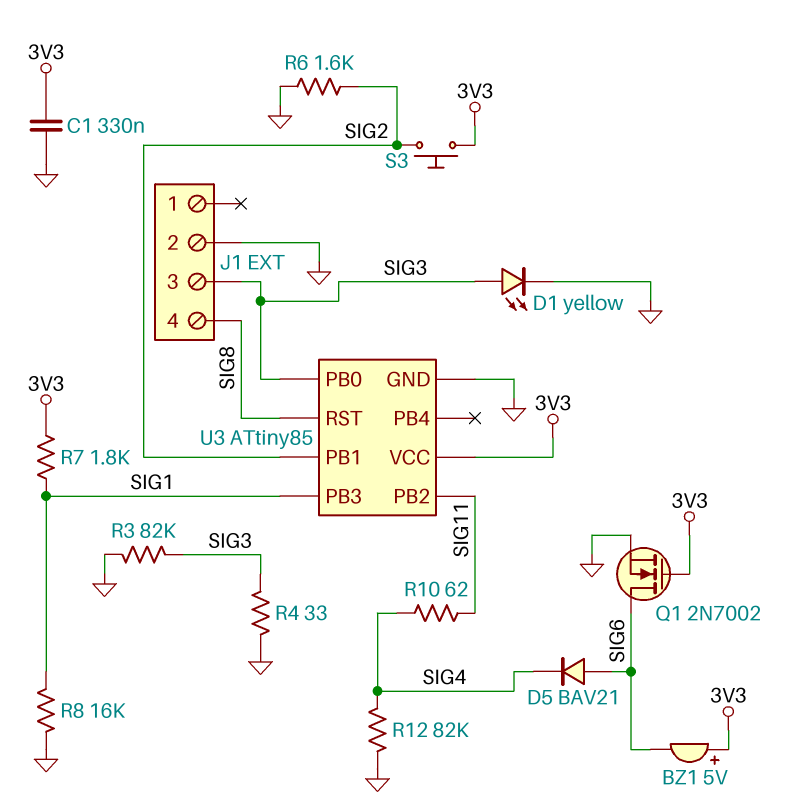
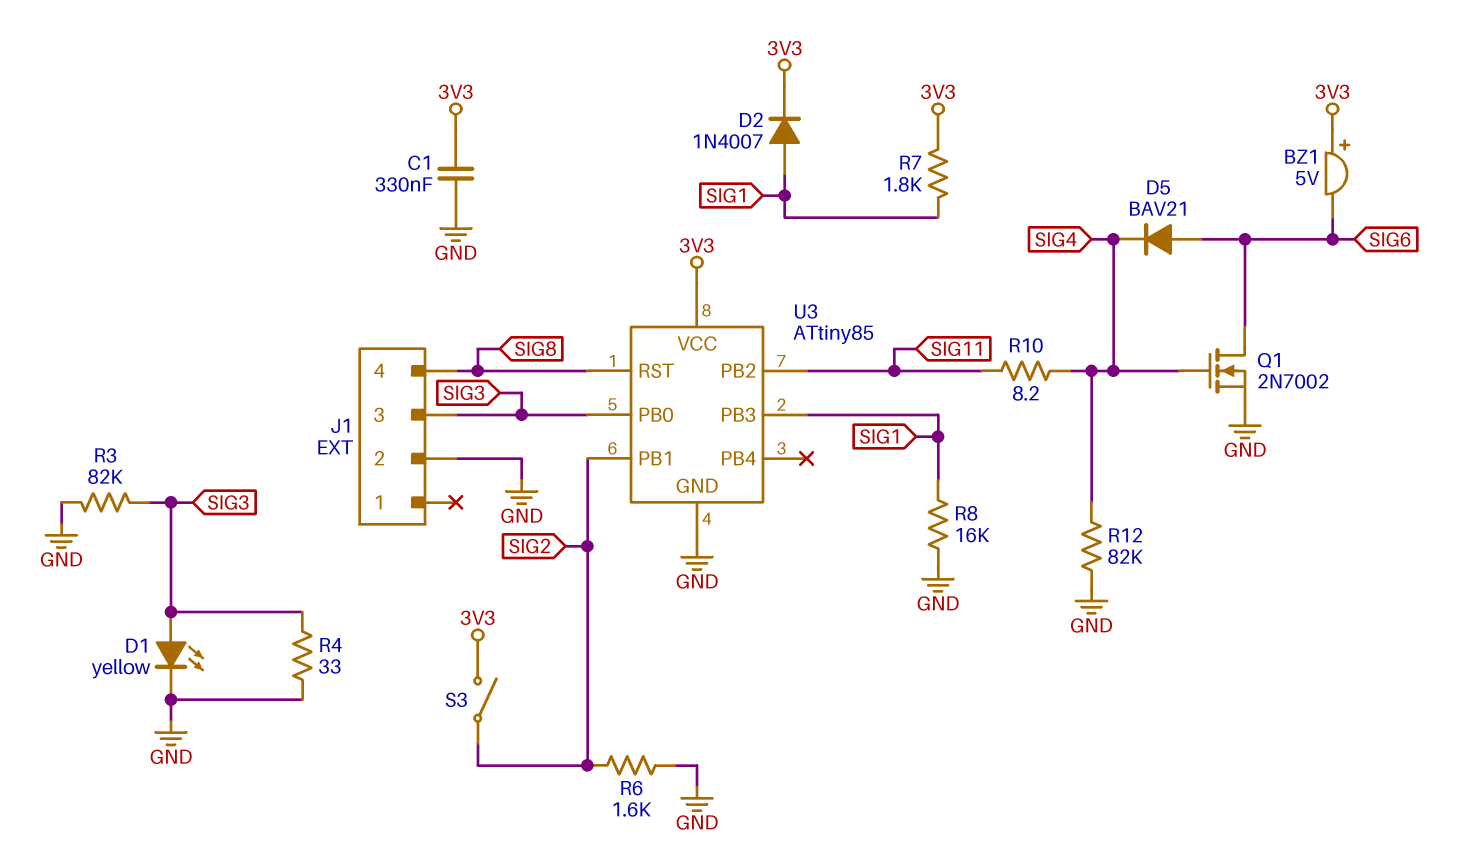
D2: none -> diode 1N4007 (A SIG1, K 3V3)
Q1: NMOS 2N7002 (G 3V3, D SIG6, S GND) -> NMOS 2N7002 (G SIG4, D SIG6, S GND)
R10: 62 (SIG4, SIG11) -> 8.2 (SIG4, SIG11)
S3: button (3V3, SIG2) -> switch (3V3, SIG2)

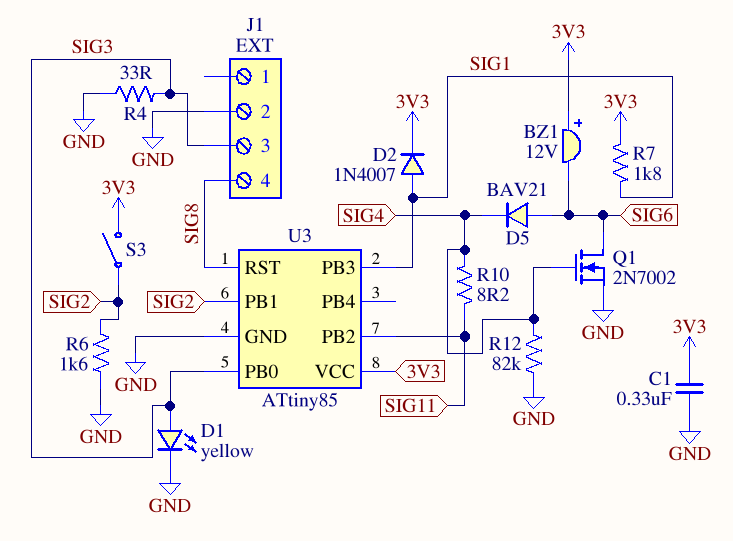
BZ1: buzzer 5V (plus 3V3, minus SIG6) -> buzzer 12V (plus 3V3, minus SIG6)
R3: 82k (GND, SIG3) -> none
R8: 16k (GND, SIG1) -> none

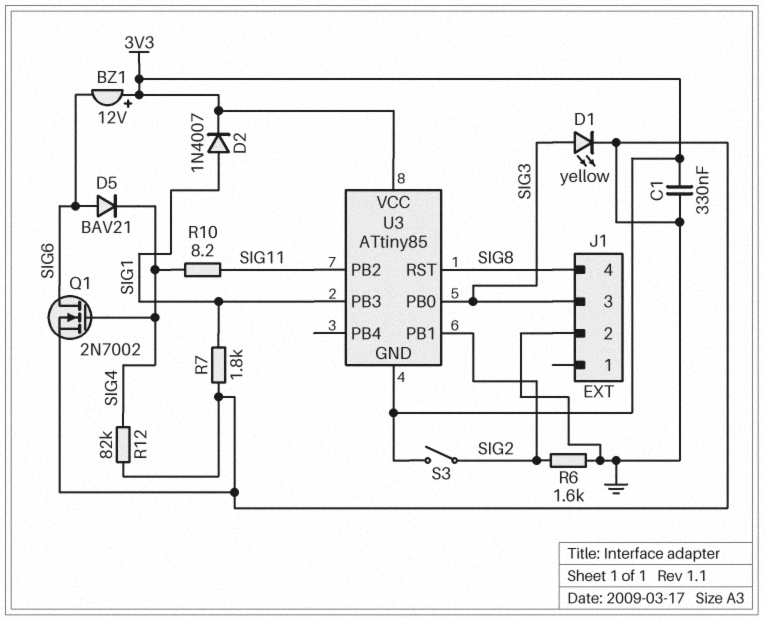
R4: 33 (GND, SIG3) -> none
R7: 1.8k (3V3, SIG1) -> 1.8k (GND, SIG1)
U3 pin GND: GND -> 3V3

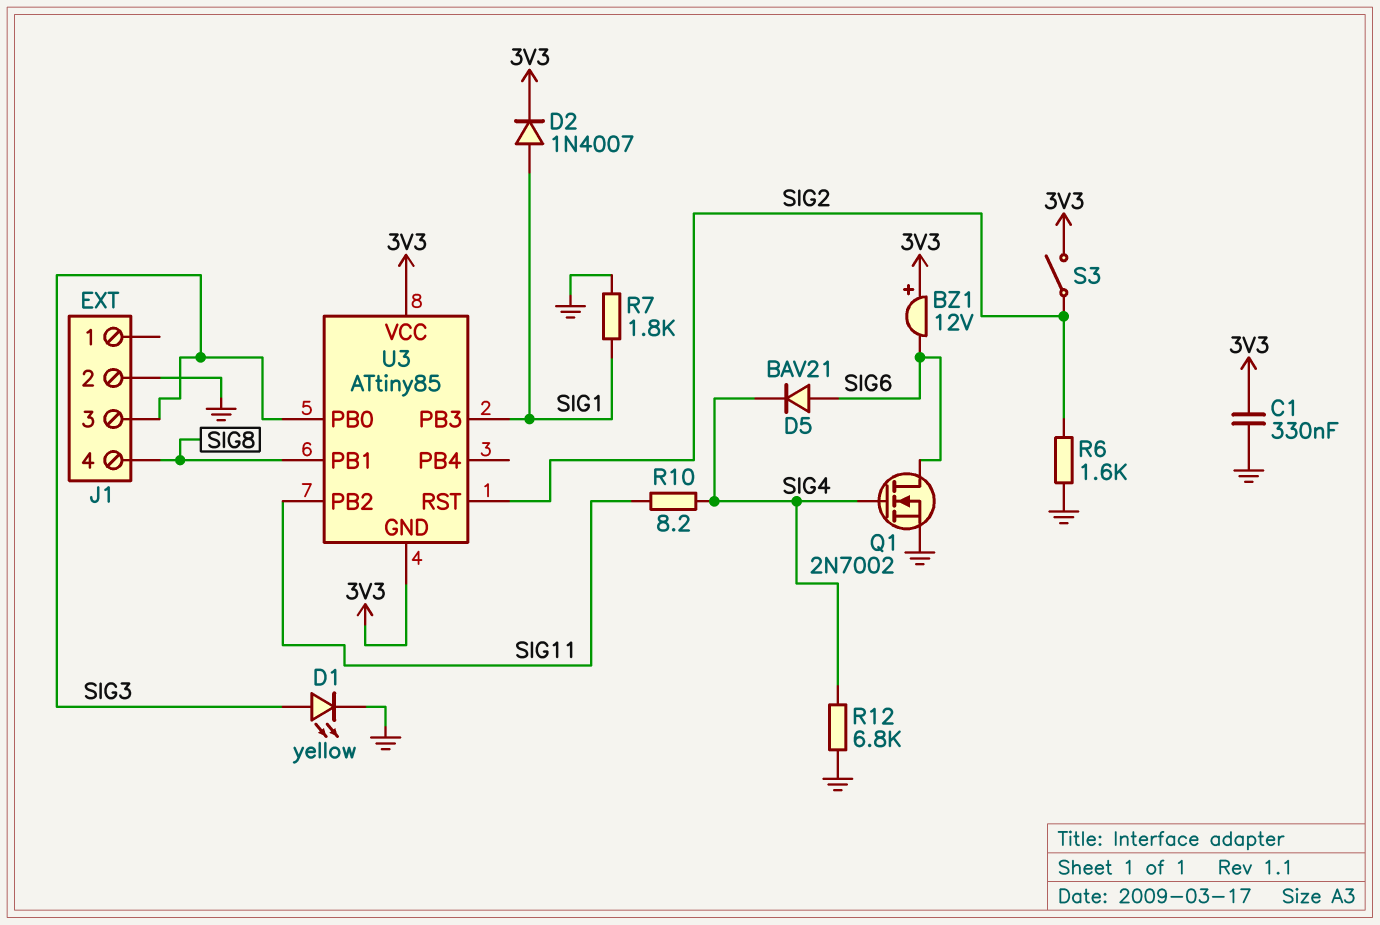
R12: 82k (GND, SIG4) -> 6.8k (GND, SIG4)
U3 pin PB1: SIG2 -> SIG8
U3 pin RST: SIG8 -> SIG2

